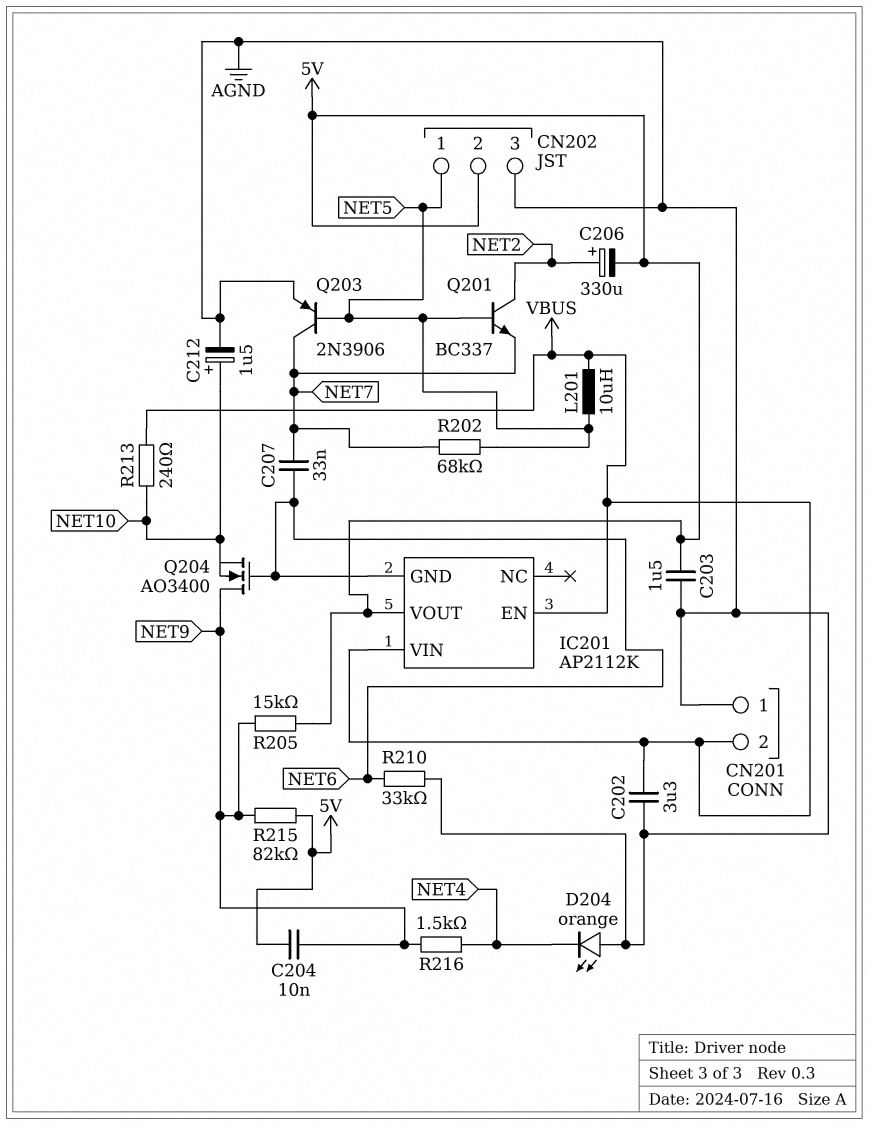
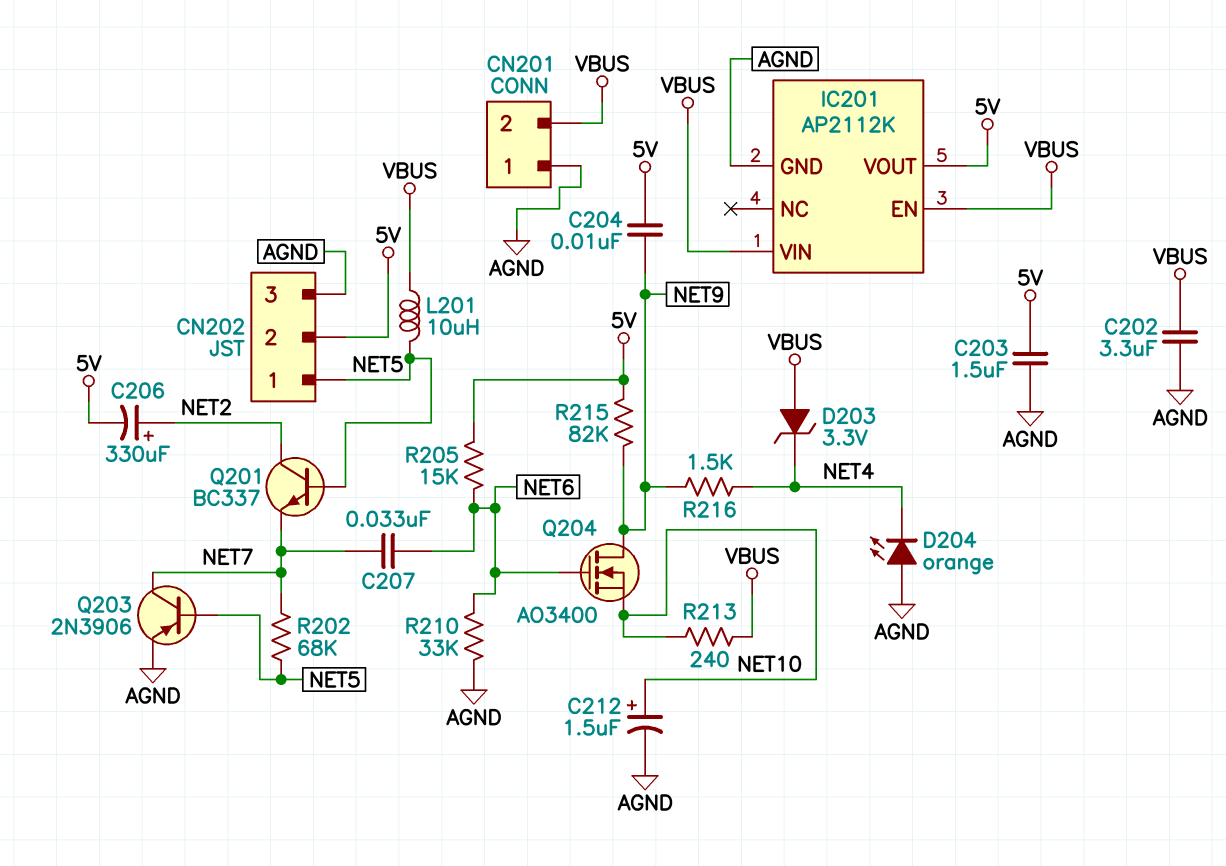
D203: none -> zener 3.3V (A VBUS, K NET4)
IC201 pin GND: NET6 -> AGND
R205: 15k (5V, NET9) -> 15k (5V, NET6)

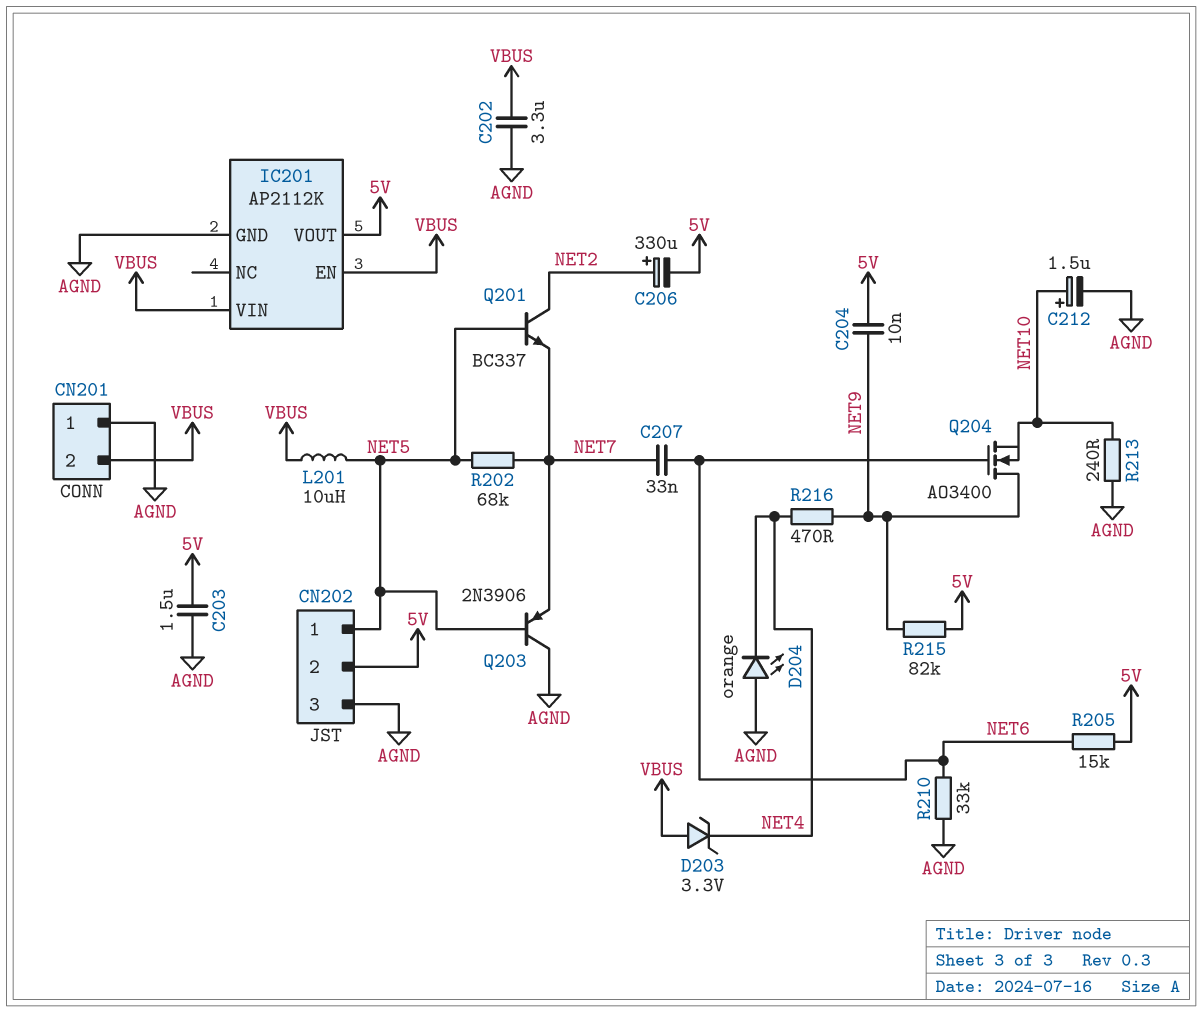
Q203: PNP 2N3906 (B NET5, C NET7, E AGND) -> PNP 2N3906 (B NET5, C AGND, E NET7)
R213: 240 (NET10, VBUS) -> 240 (AGND, NET10)
R216: 1.5k (NET4, NET9) -> 470 (NET4, NET9)

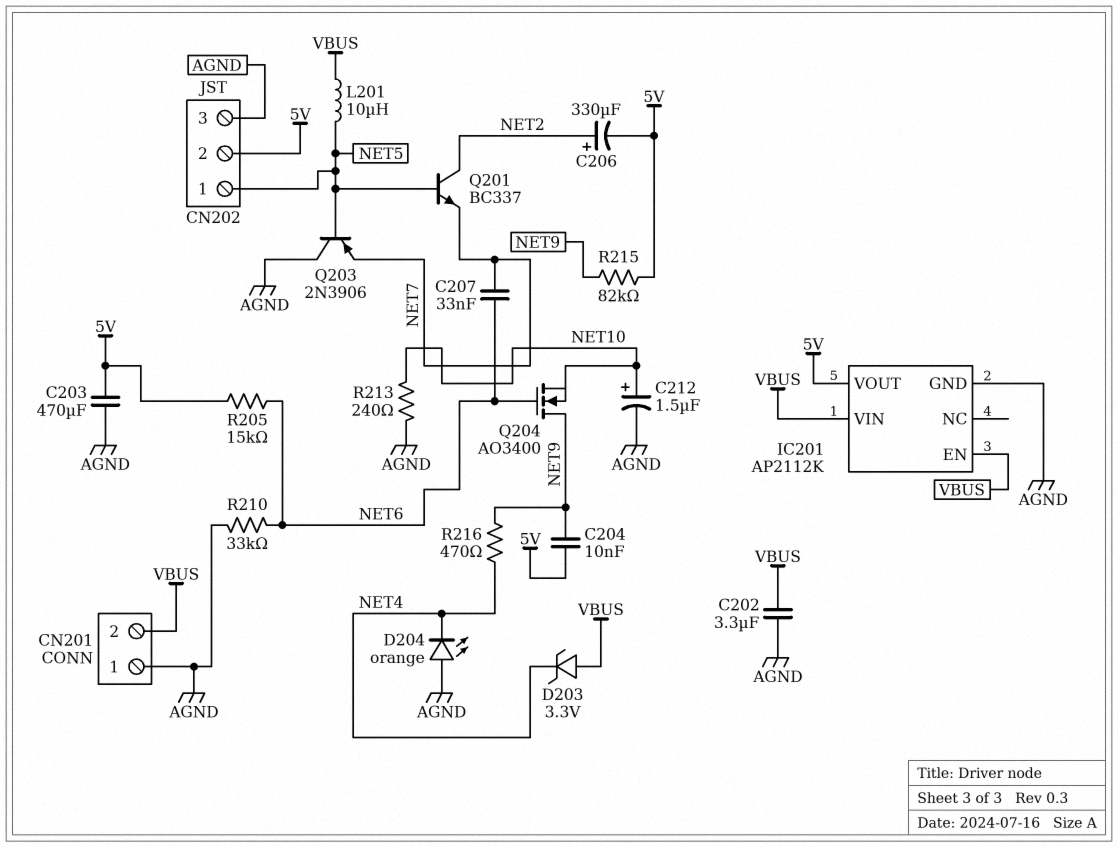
C203: 1.5uF (5V, AGND) -> 470uF (5V, AGND)
R202: 68k (NET5, NET7) -> none

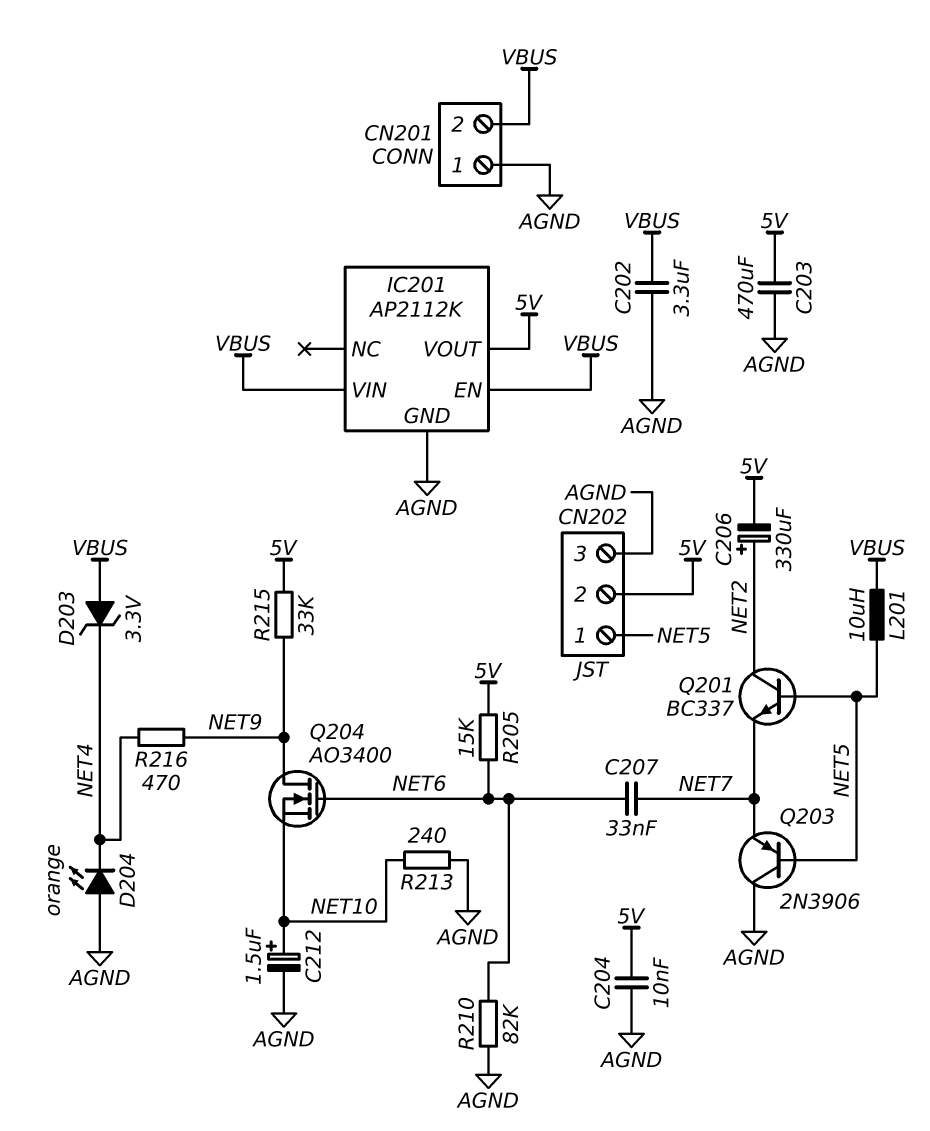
C204: 10nF (5V, NET9) -> 10nF (5V, AGND)
R210: 33k (AGND, NET6) -> 82k (AGND, NET6)
R215: 82k (5V, NET9) -> 33k (5V, NET9)

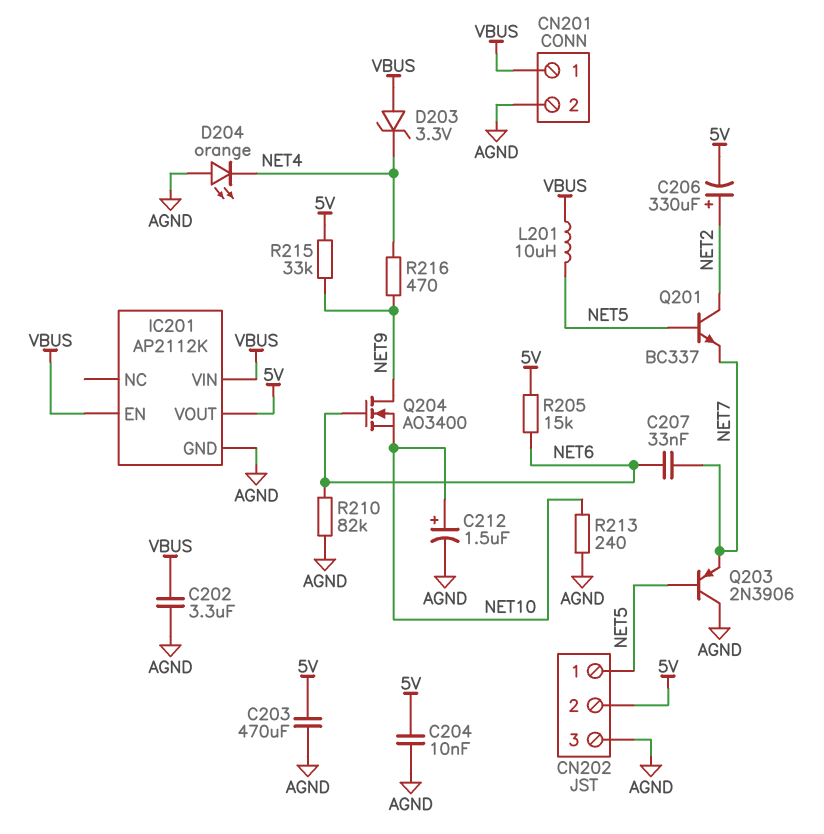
CN201 pin 1: AGND -> VBUS
CN201 pin 2: VBUS -> AGND

